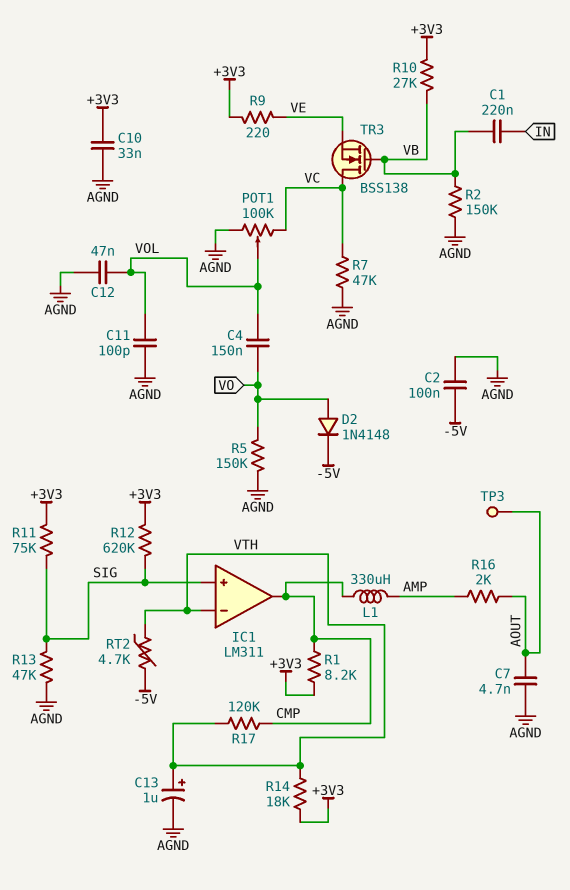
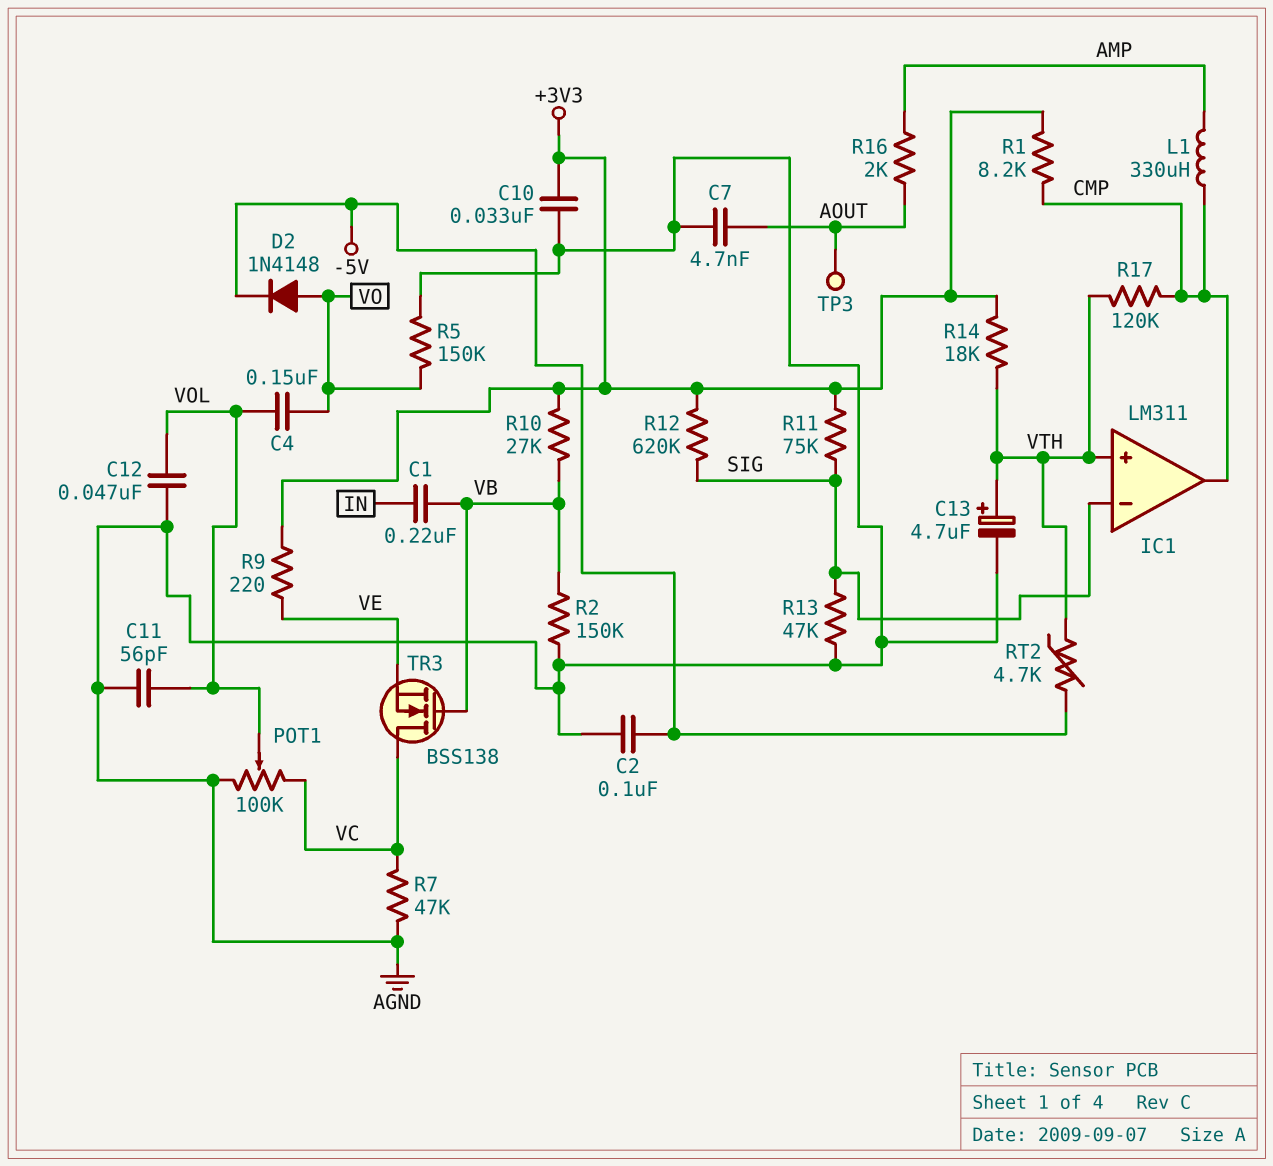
C11: 100pF (AGND, VOL) -> 56pF (AGND, VOL)
C13: 1uF (plus VTH, minus AGND) -> 4.7uF (plus VTH, minus AGND)
IC1 pin in+: SIG -> VTH
IC1 pin in-: VTH -> SIG

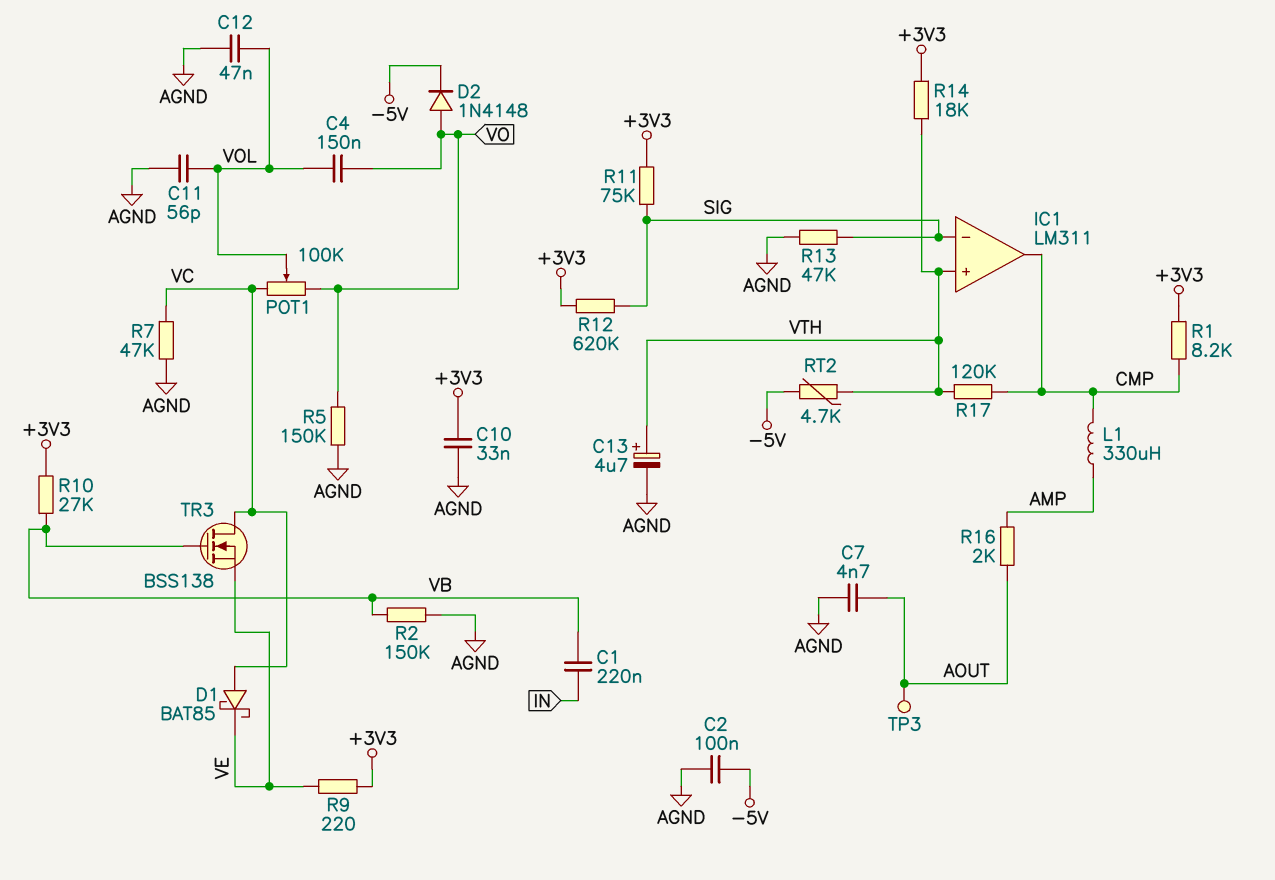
D1: none -> schottky BAT85 (A VC, K VE)
POT1: 100k (AGND, VC, wiper VOL) -> 100k (VC, VO, wiper VOL)

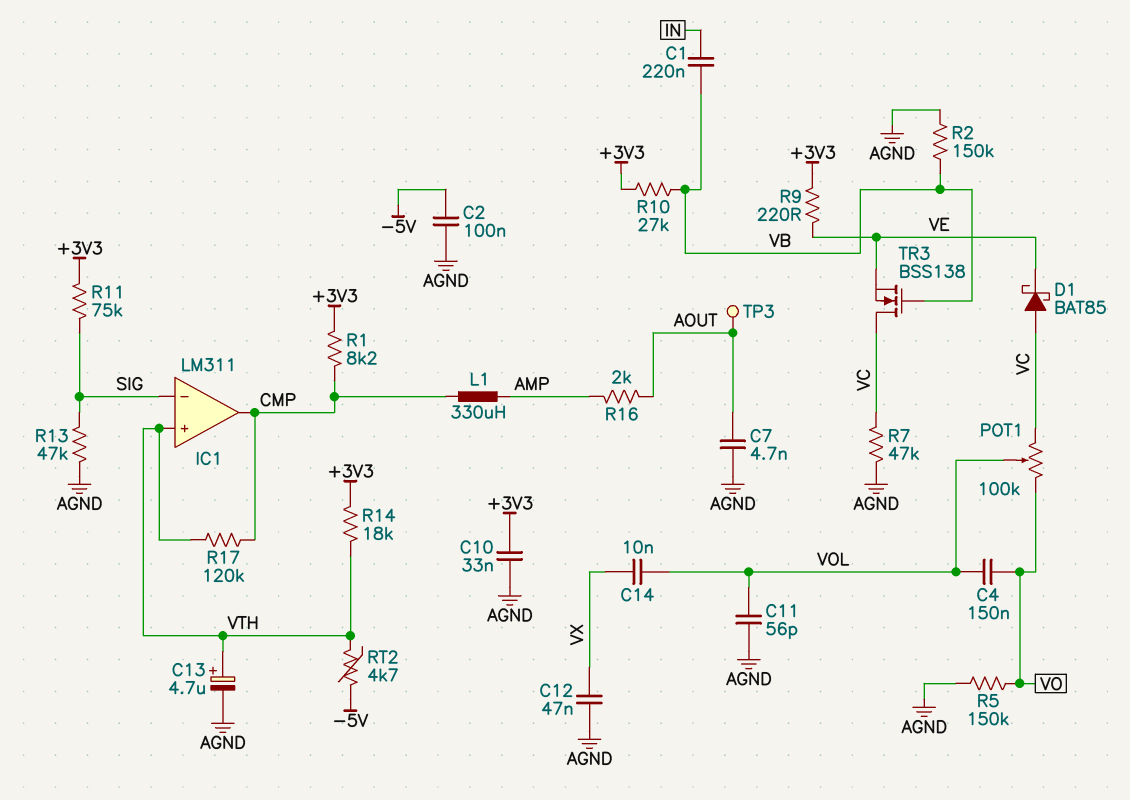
C12: 47nF (AGND, VOL) -> 47nF (AGND, VX)
C14: none -> 10nF (VOL, VX)
D2: diode 1N4148 (A VO, K -5V) -> none
R12: 620k (+3V3, SIG) -> none

